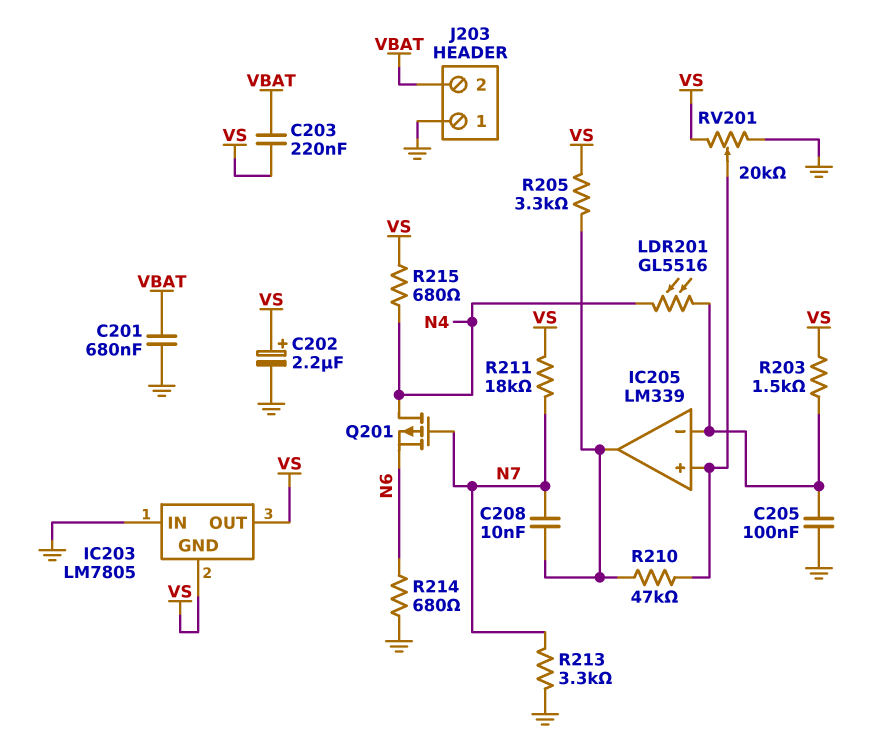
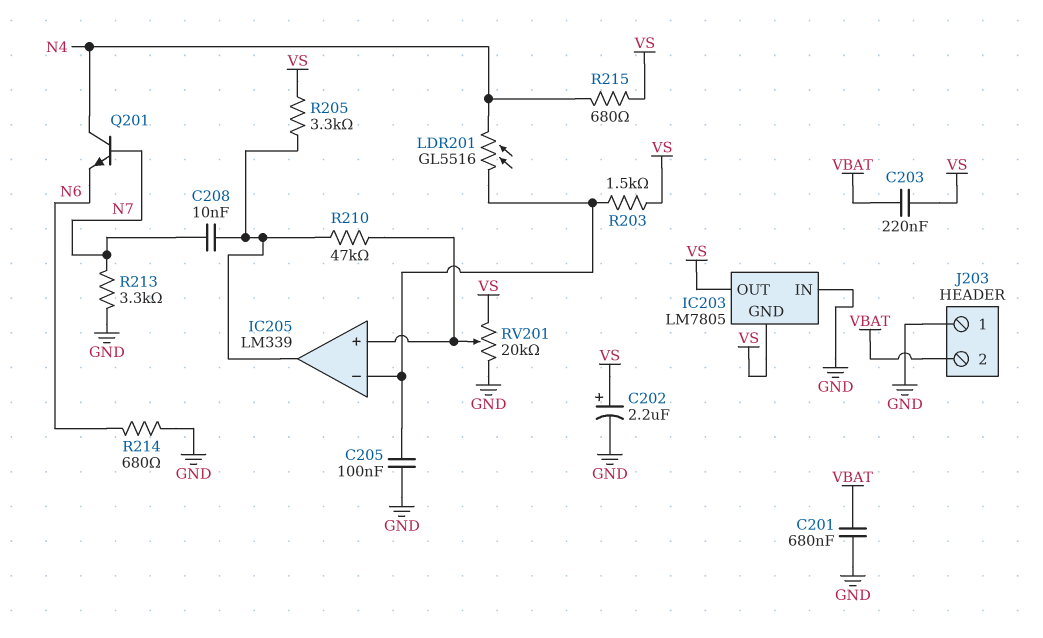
Q201: PMOS (G N7, D N4, S N6) -> NPN (B N7, C N4, E N6)
R211: 18k (N7, VS) -> none

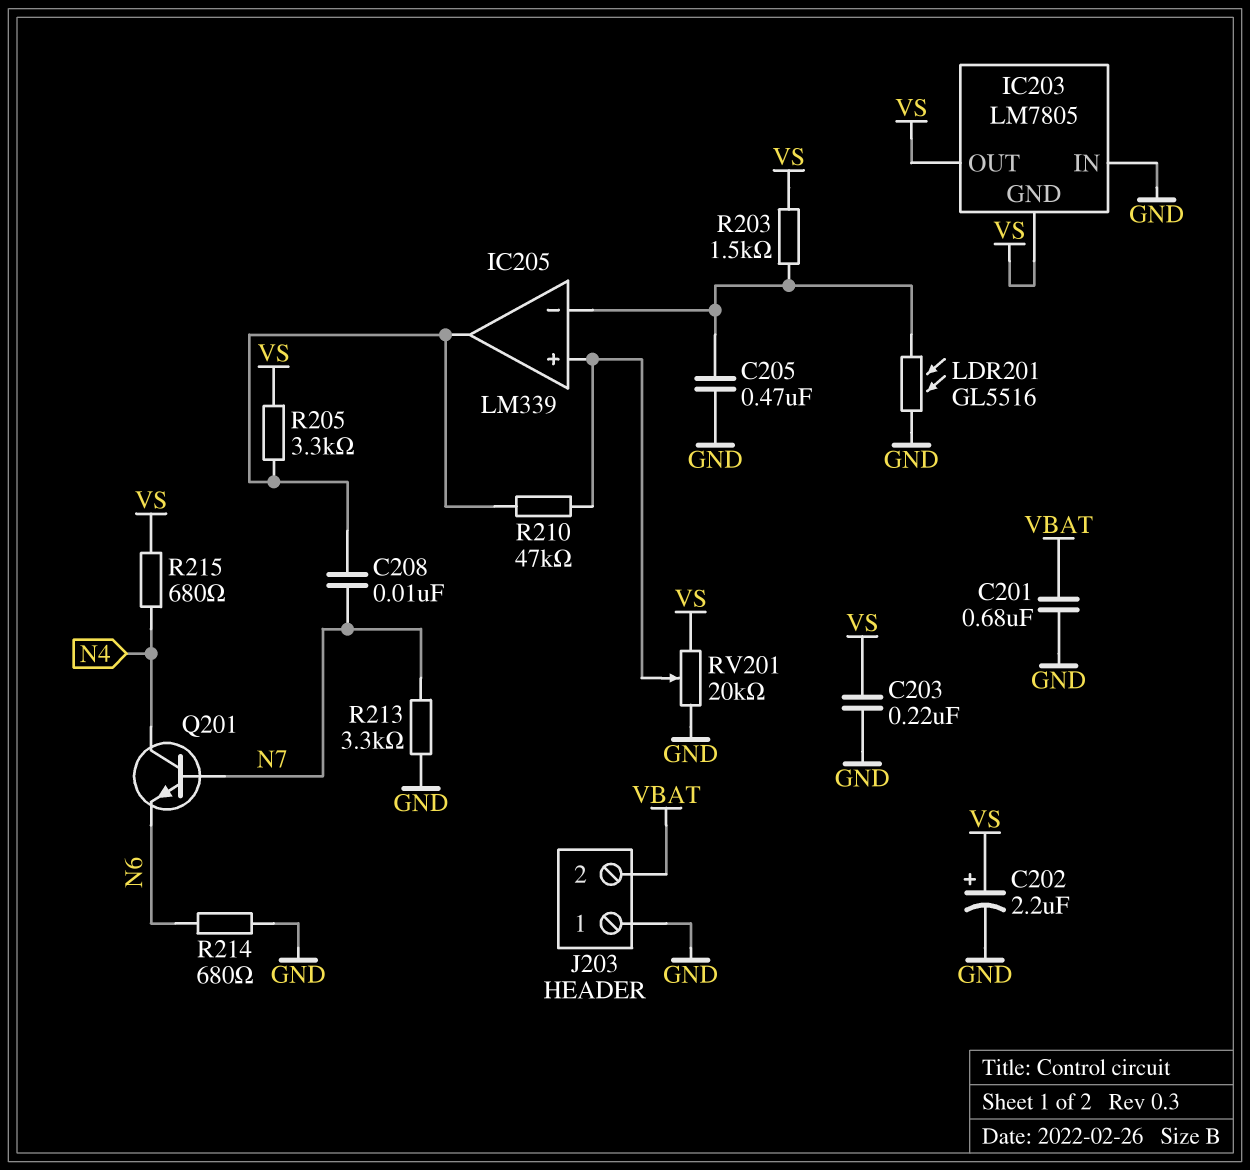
C203: 220nF (VBAT, VS) -> 220nF (GND, VS)
C205: 100nF (GND, IC205/in-) -> 470nF (GND, IC205/in-)
LDR201: GL5516 (IC205/in-, N4) -> GL5516 (GND, IC205/in-)

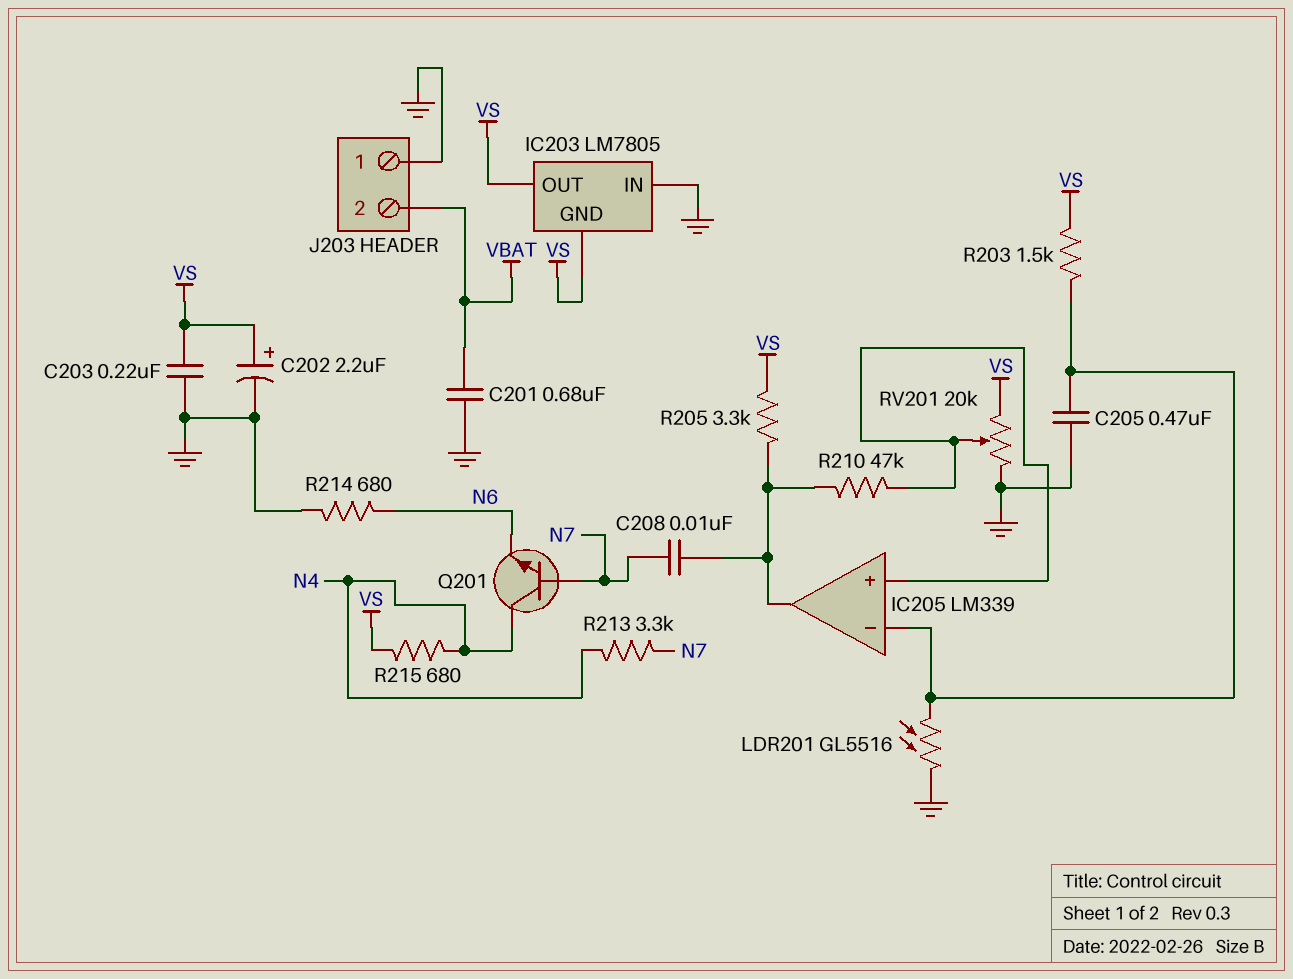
R213: 3.3k (GND, N7) -> 3.3k (N4, N7)

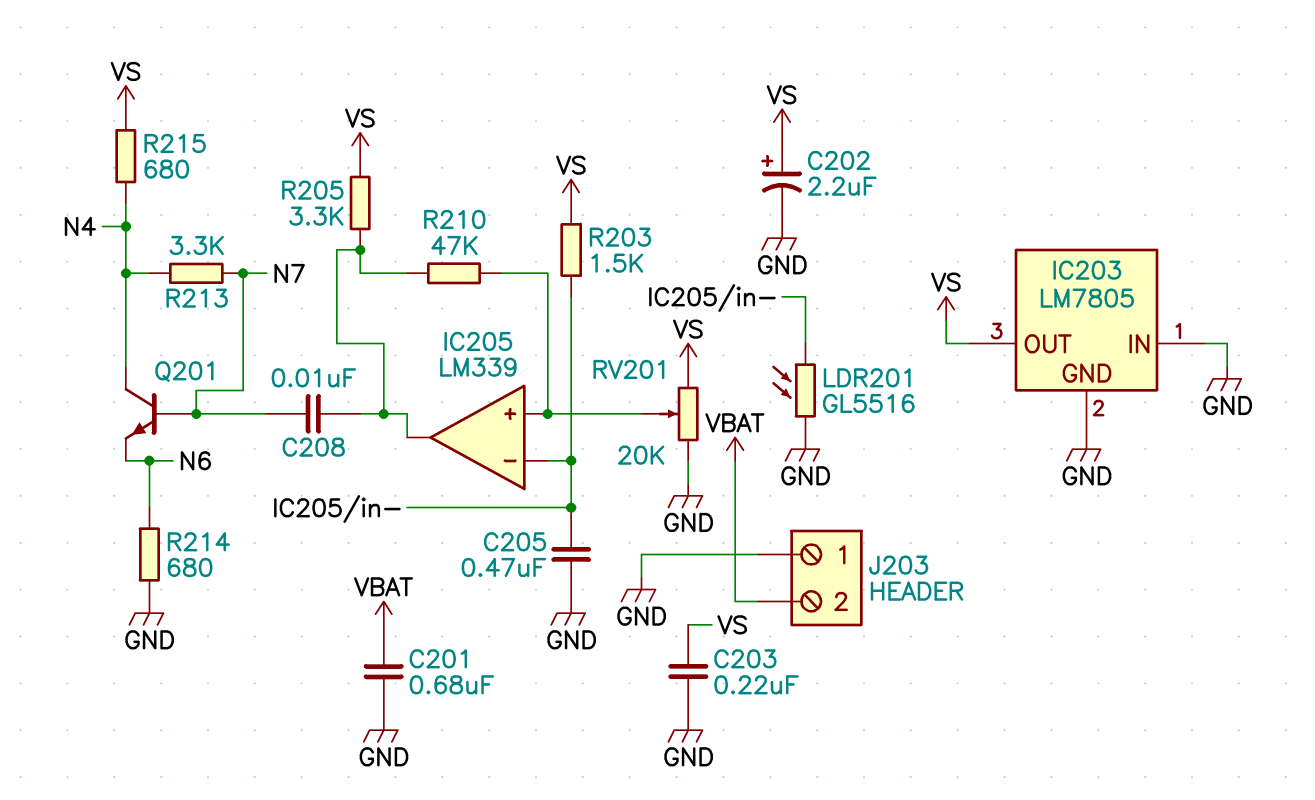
IC203 pin GND: VS -> GND

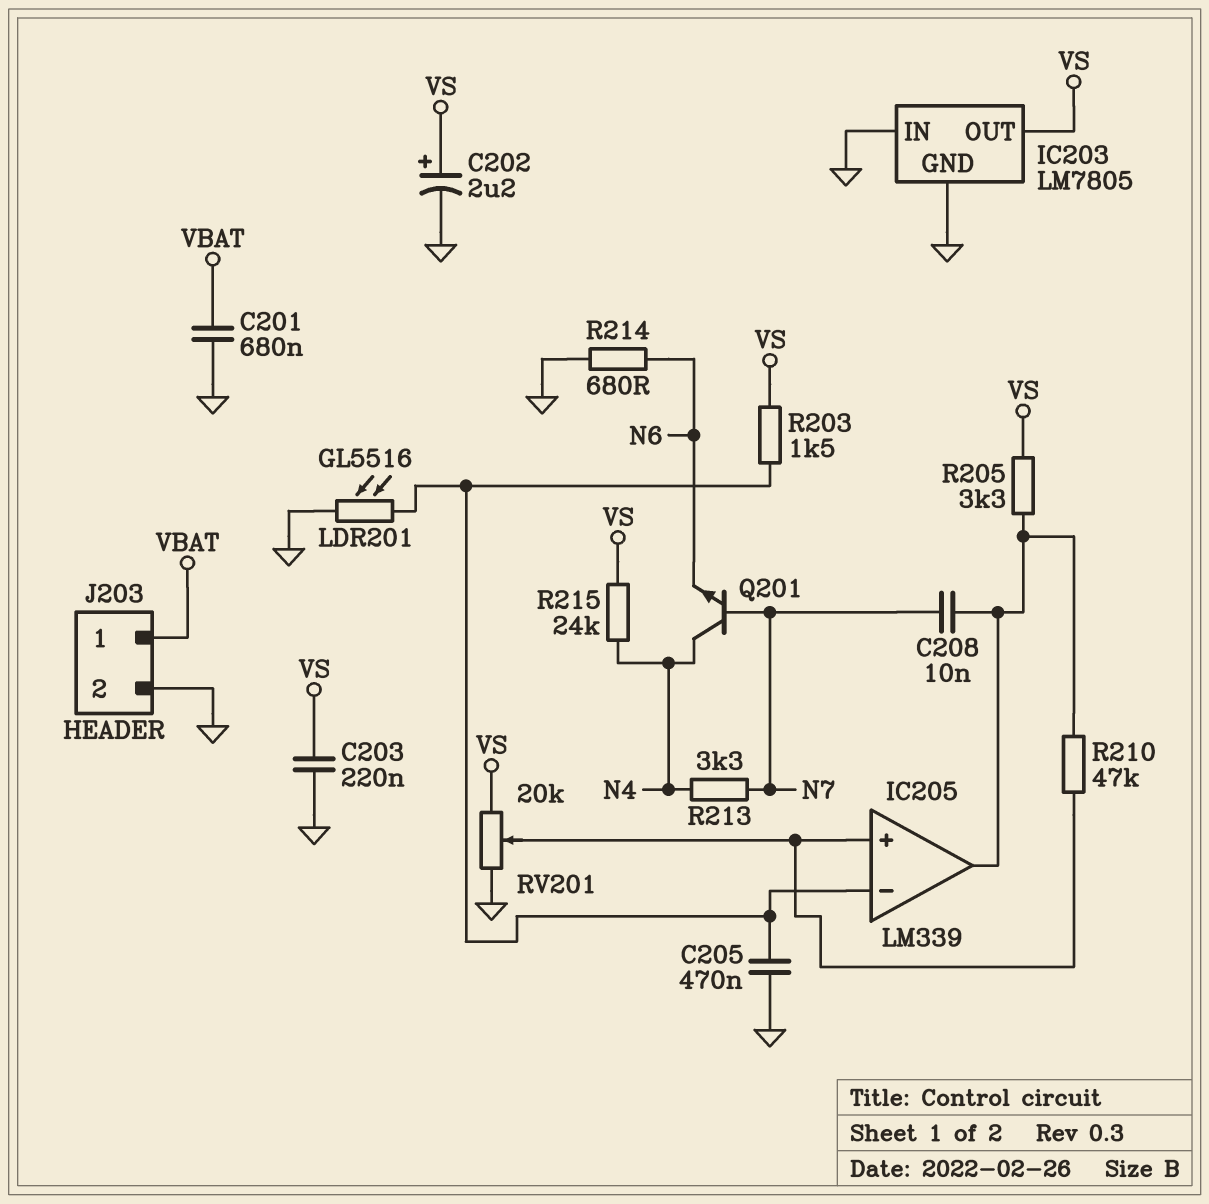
J203 pin 1: GND -> VBAT
J203 pin 2: VBAT -> GND
R215: 680 (N4, VS) -> 24k (N4, VS)

